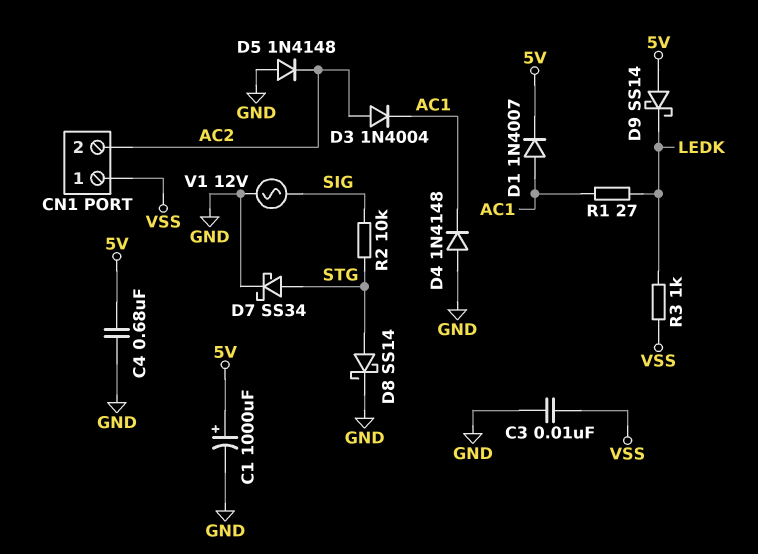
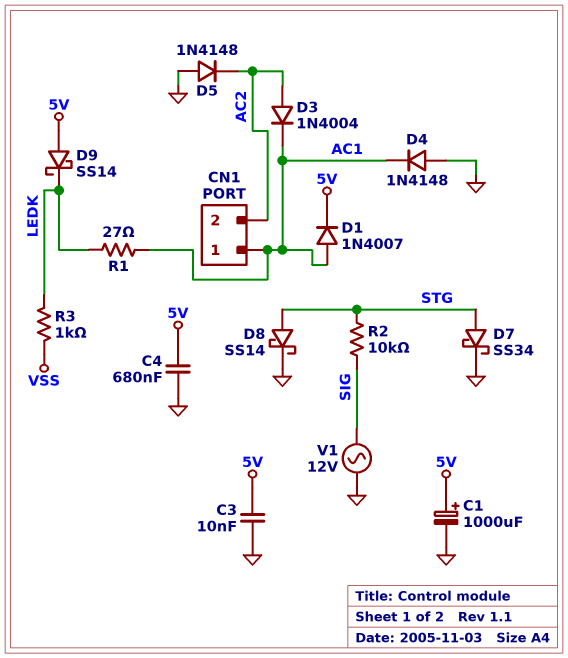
C3: 10nF (GND, VSS) -> 10nF (5V, GND)
CN1 pin 1: VSS -> AC1

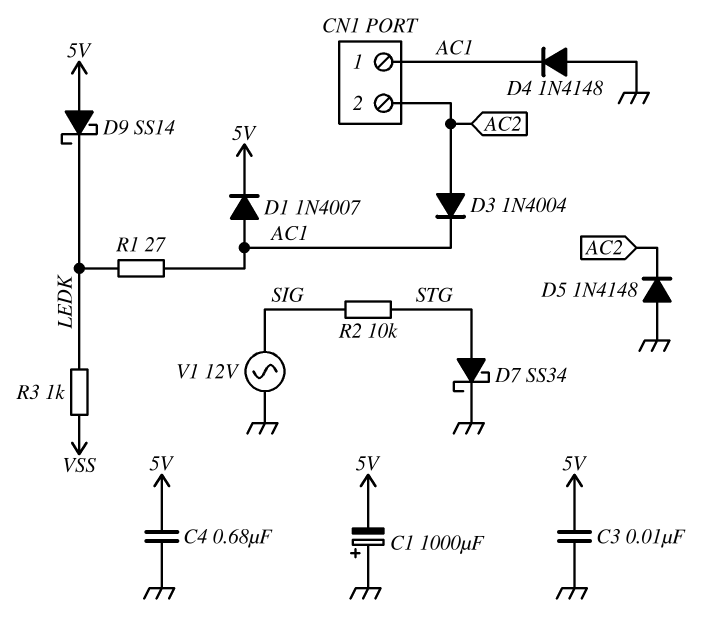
C1: 1000uF (plus 5V, minus GND) -> 1000uF (plus GND, minus 5V)
D8: schottky SS14 (A STG, K GND) -> none

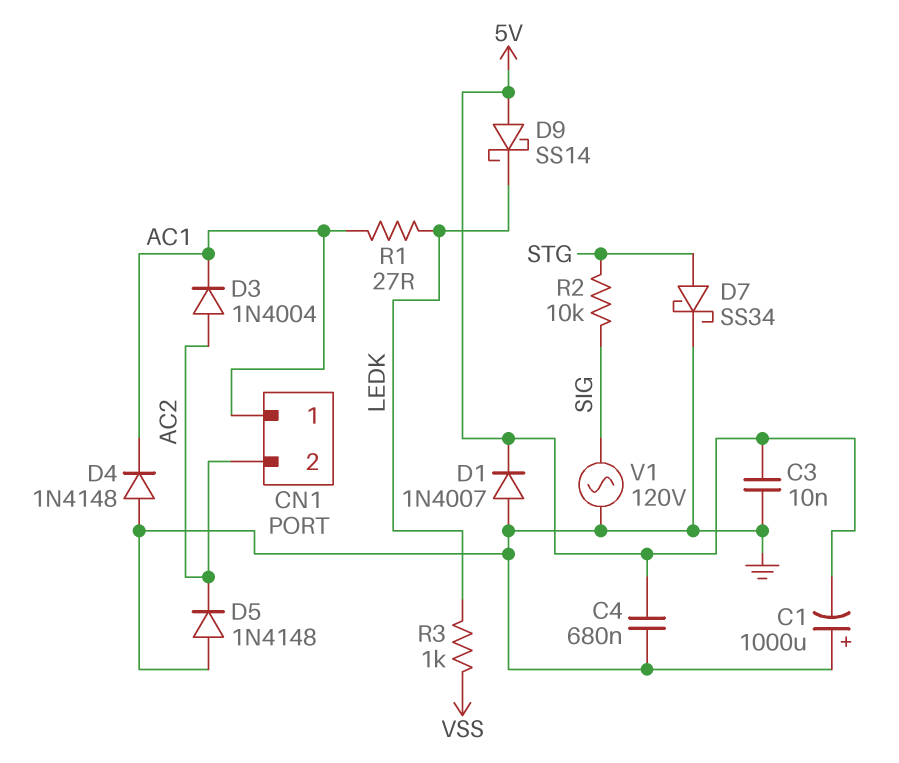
D1: diode 1N4007 (A AC1, K 5V) -> diode 1N4007 (A GND, K 5V)
V1: AC 12V (GND, SIG) -> AC 120V (GND, SIG)

